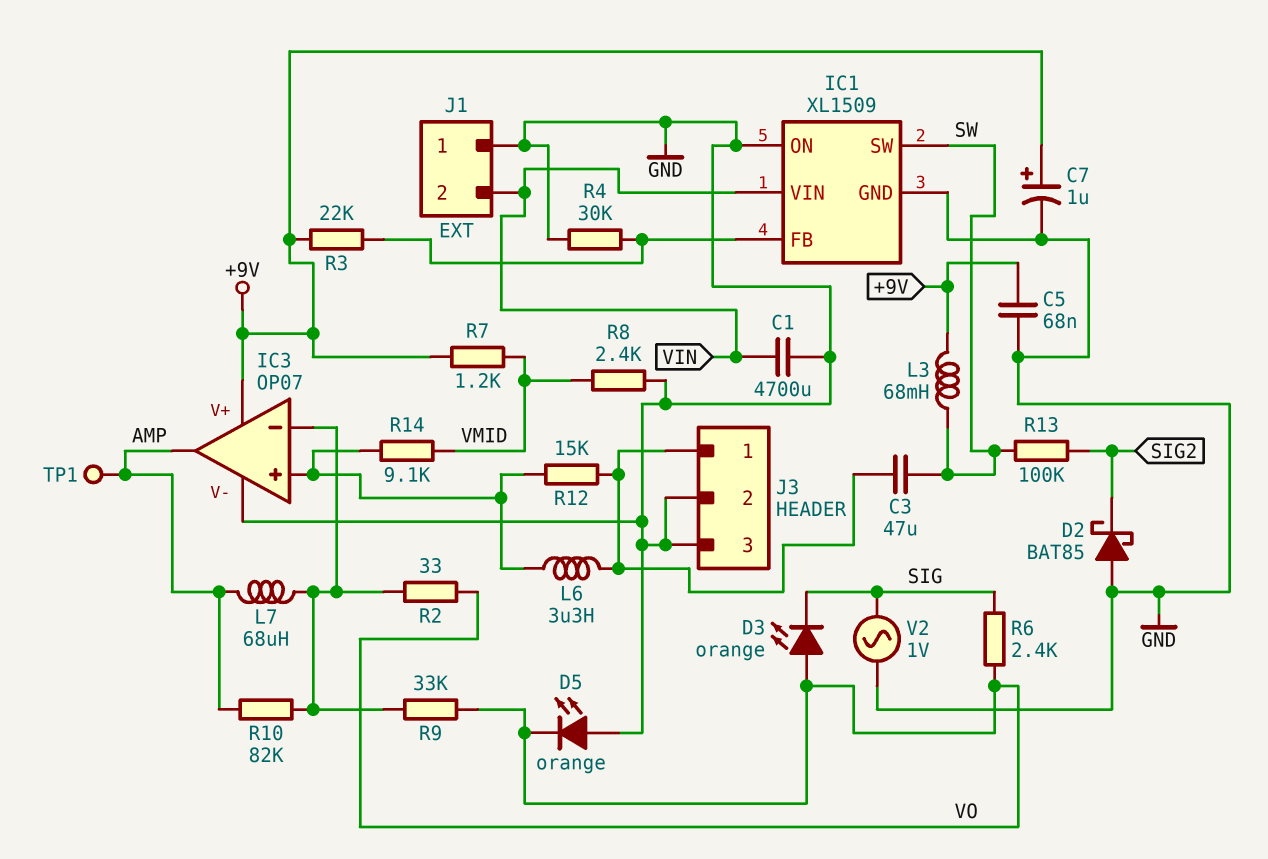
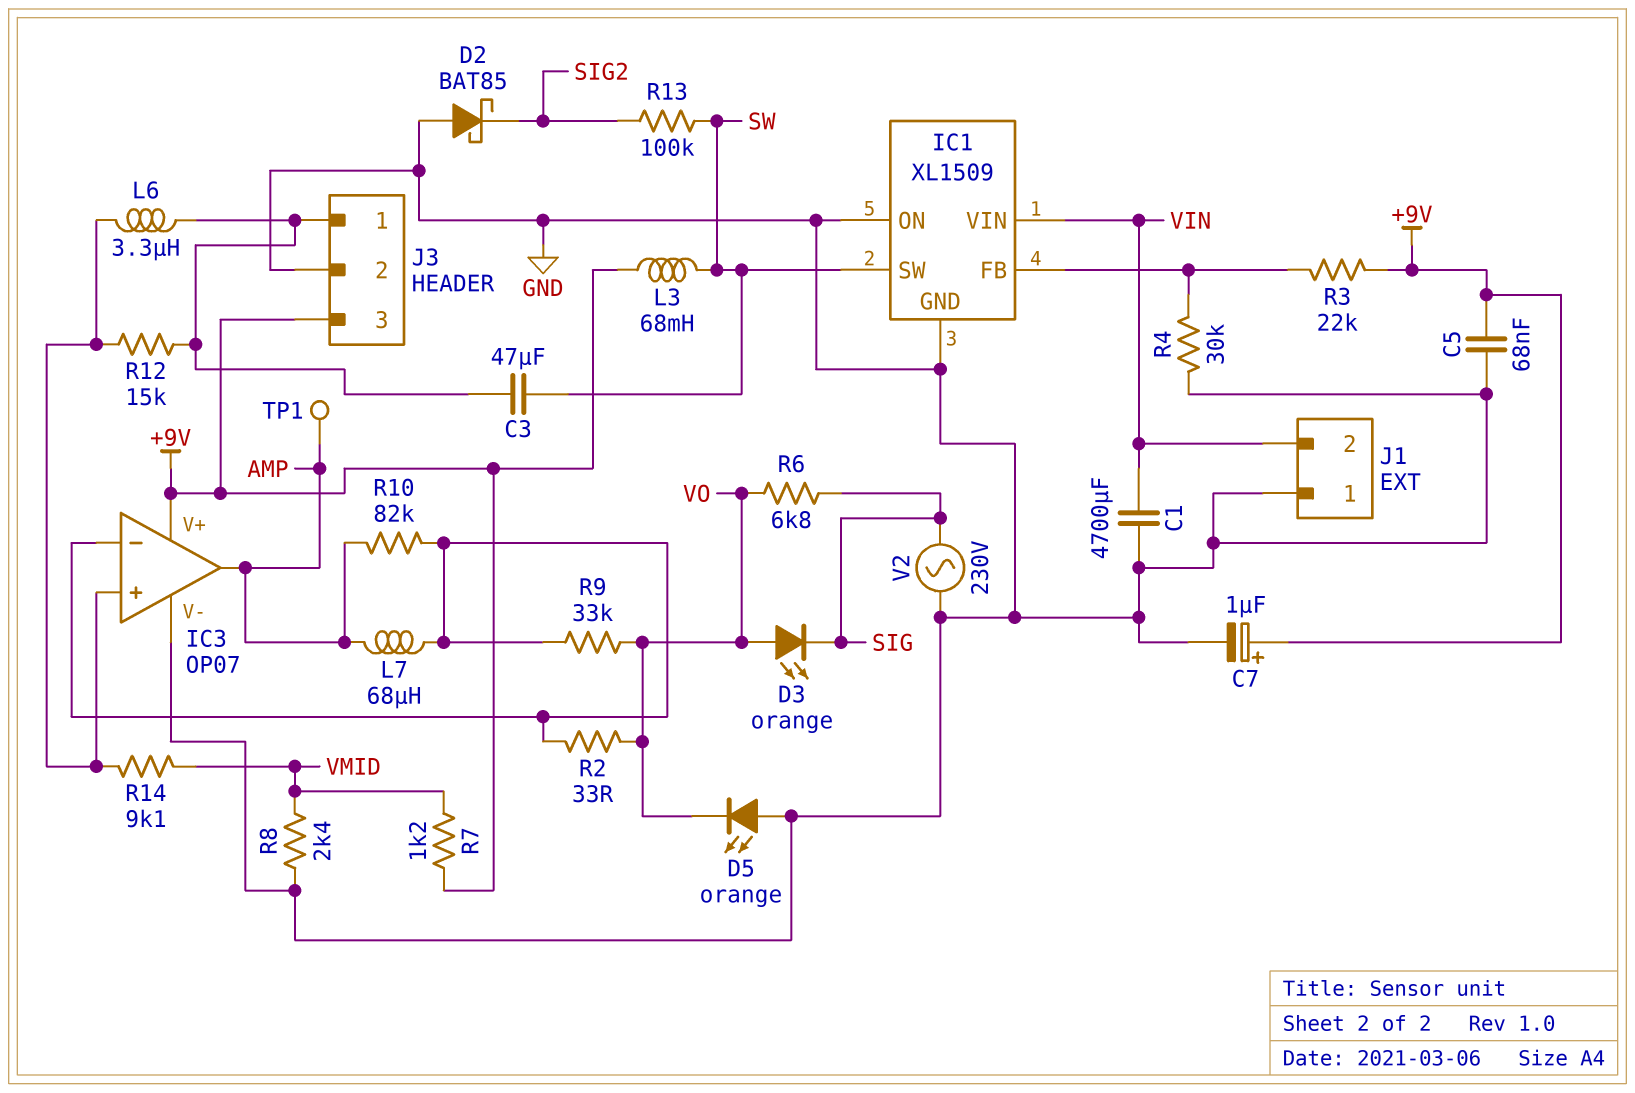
J3 pin 3: GND -> +9V
R6: 2.4k (SIG, VO) -> 6.8k (SIG, VO)
V2: AC 1V (GND, SIG) -> AC 230V (GND, SIG)

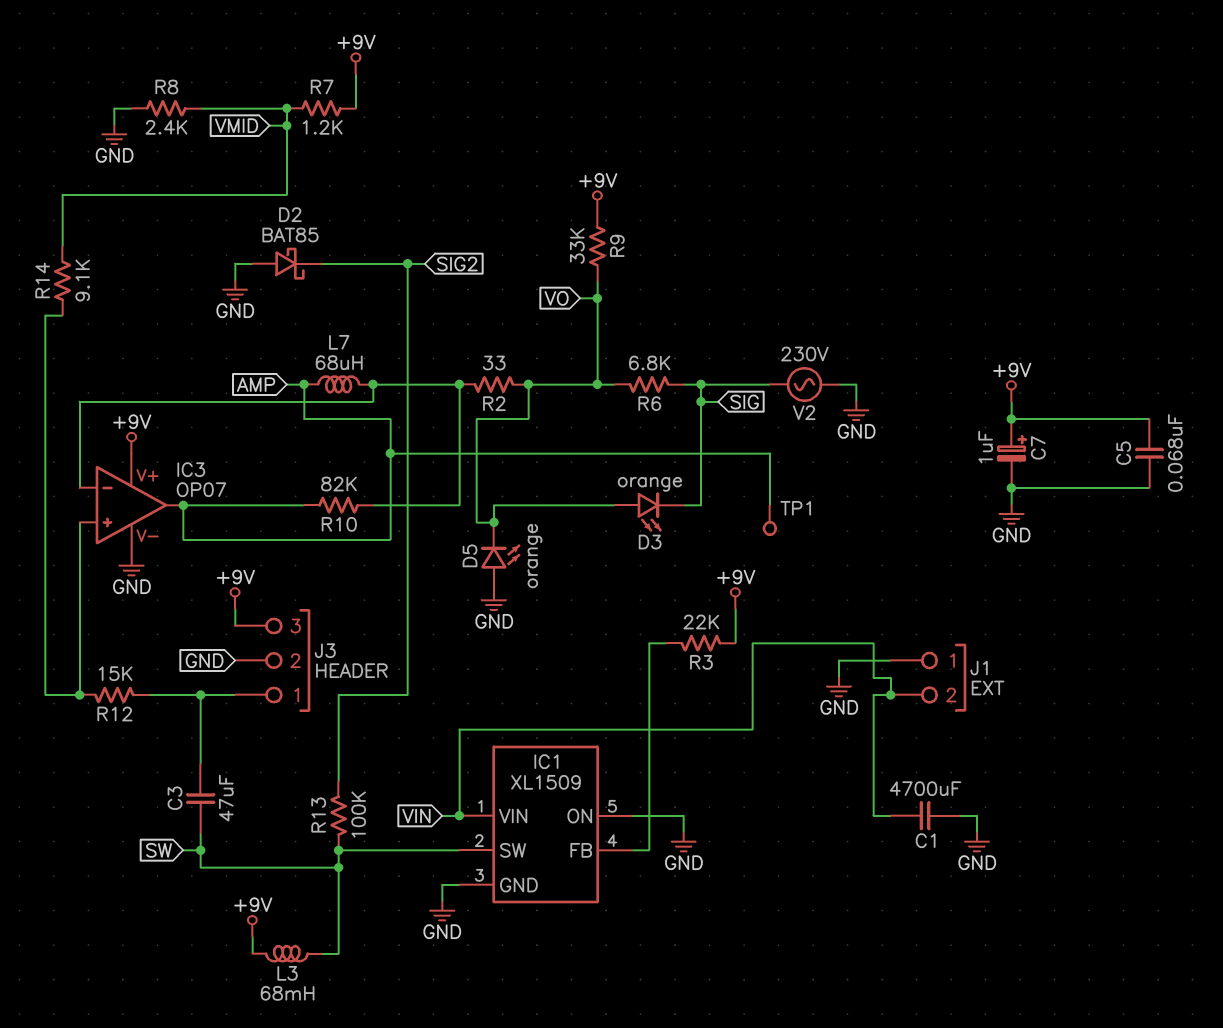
L6: 3.3uH (IC3/in+, J3/1) -> none
R4: 30k (GND, IC1/FB) -> none
R9: 33k (IC3/in-, VO) -> 33k (+9V, VO)

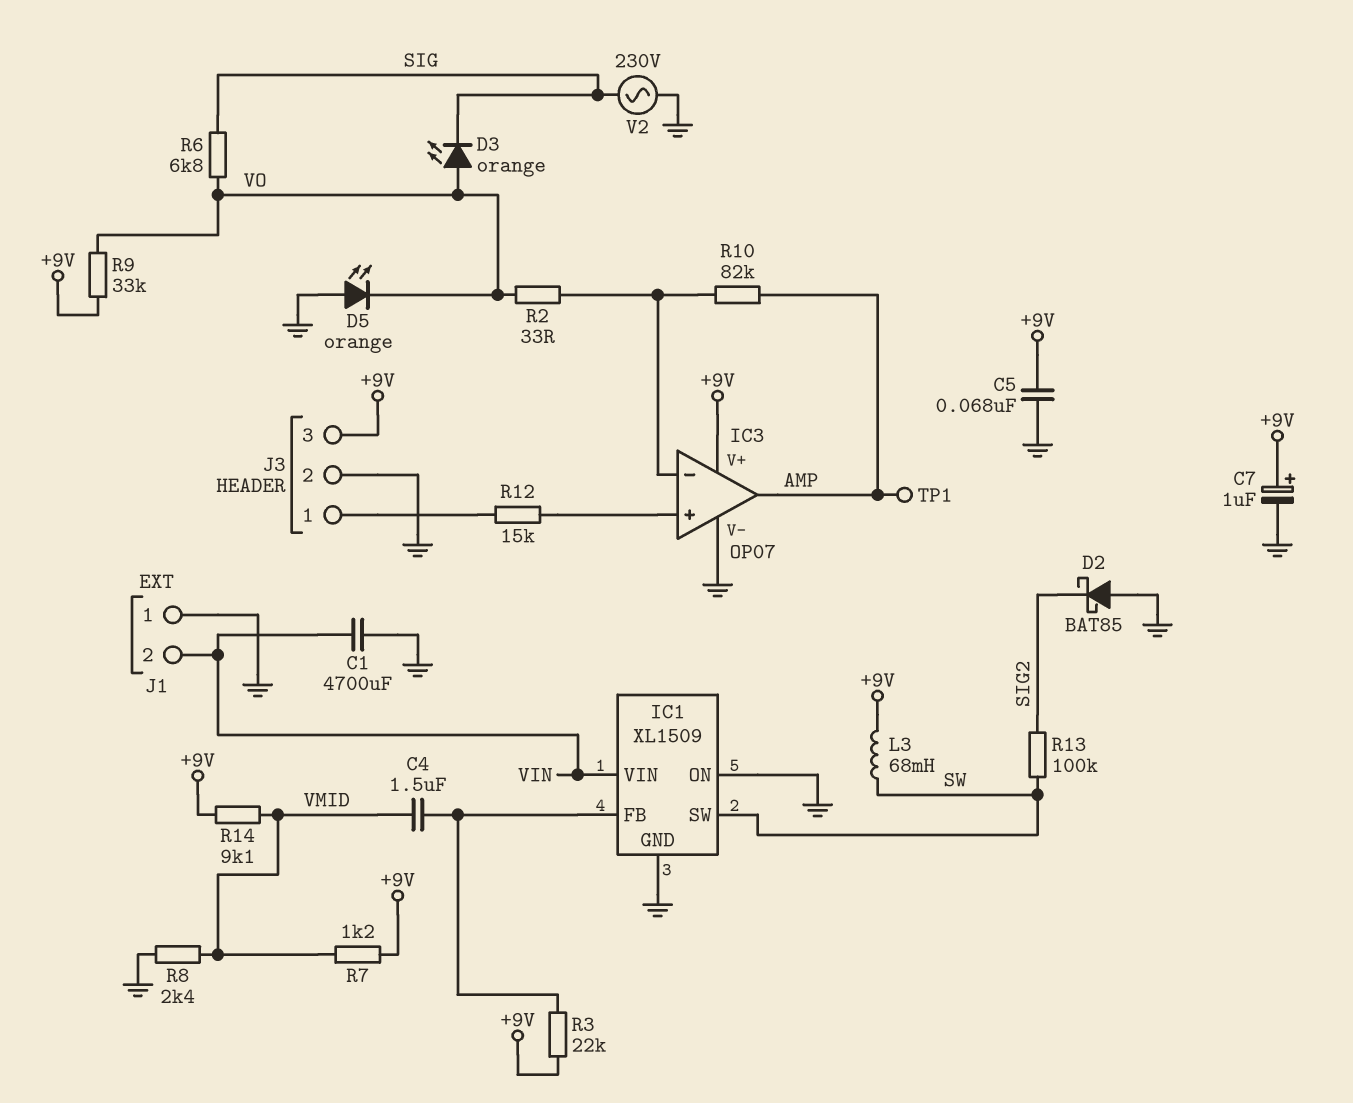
C3: 47uF (J3/1, SW) -> none
C4: none -> 1.5uF (IC1/FB, VMID)
L7: 68uH (AMP, IC3/in-) -> none
R14: 9.1k (IC3/in+, VMID) -> 9.1k (+9V, VMID)

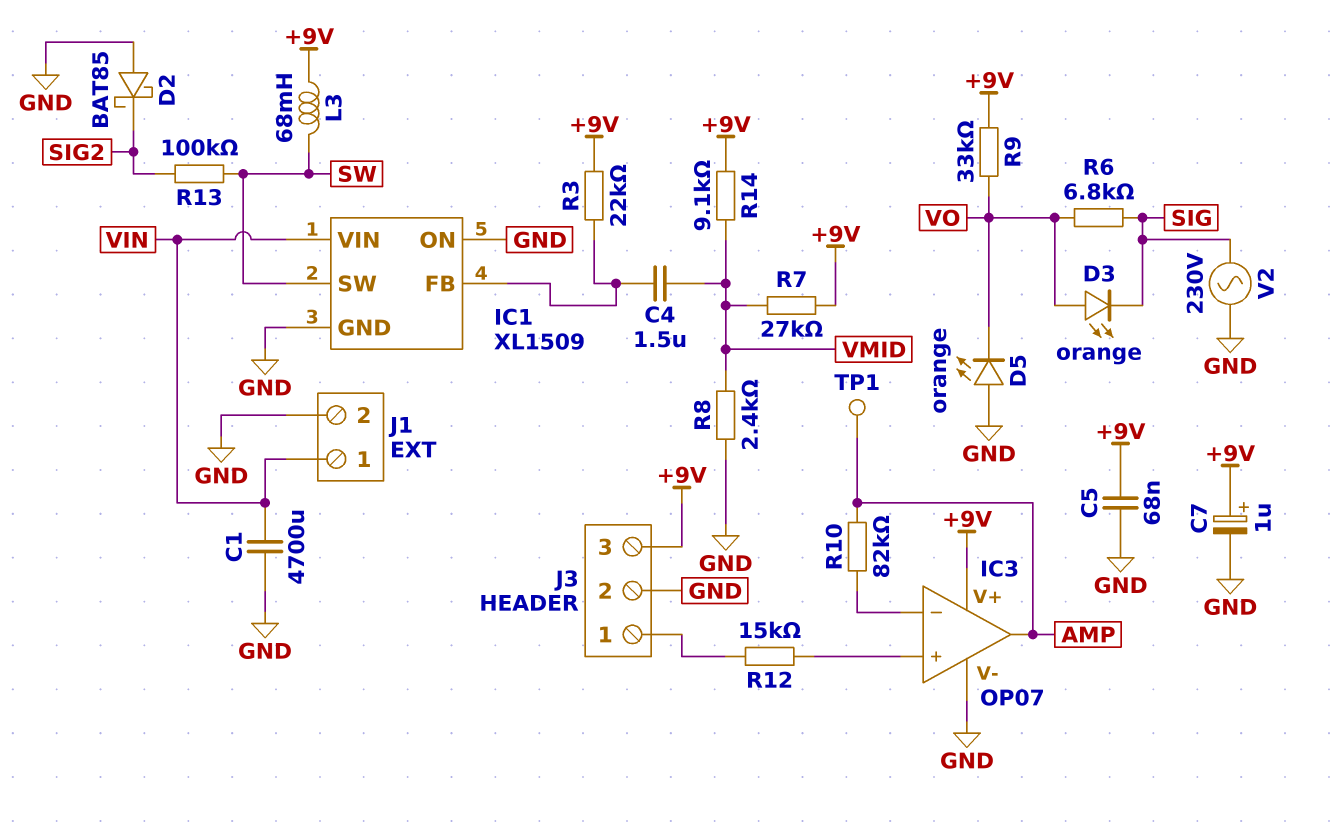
J1 pin 1: GND -> VIN
J1 pin 2: VIN -> GND
R2: 33 (IC3/in-, VO) -> none
R7: 1.2k (+9V, VMID) -> 27k (+9V, VMID)

